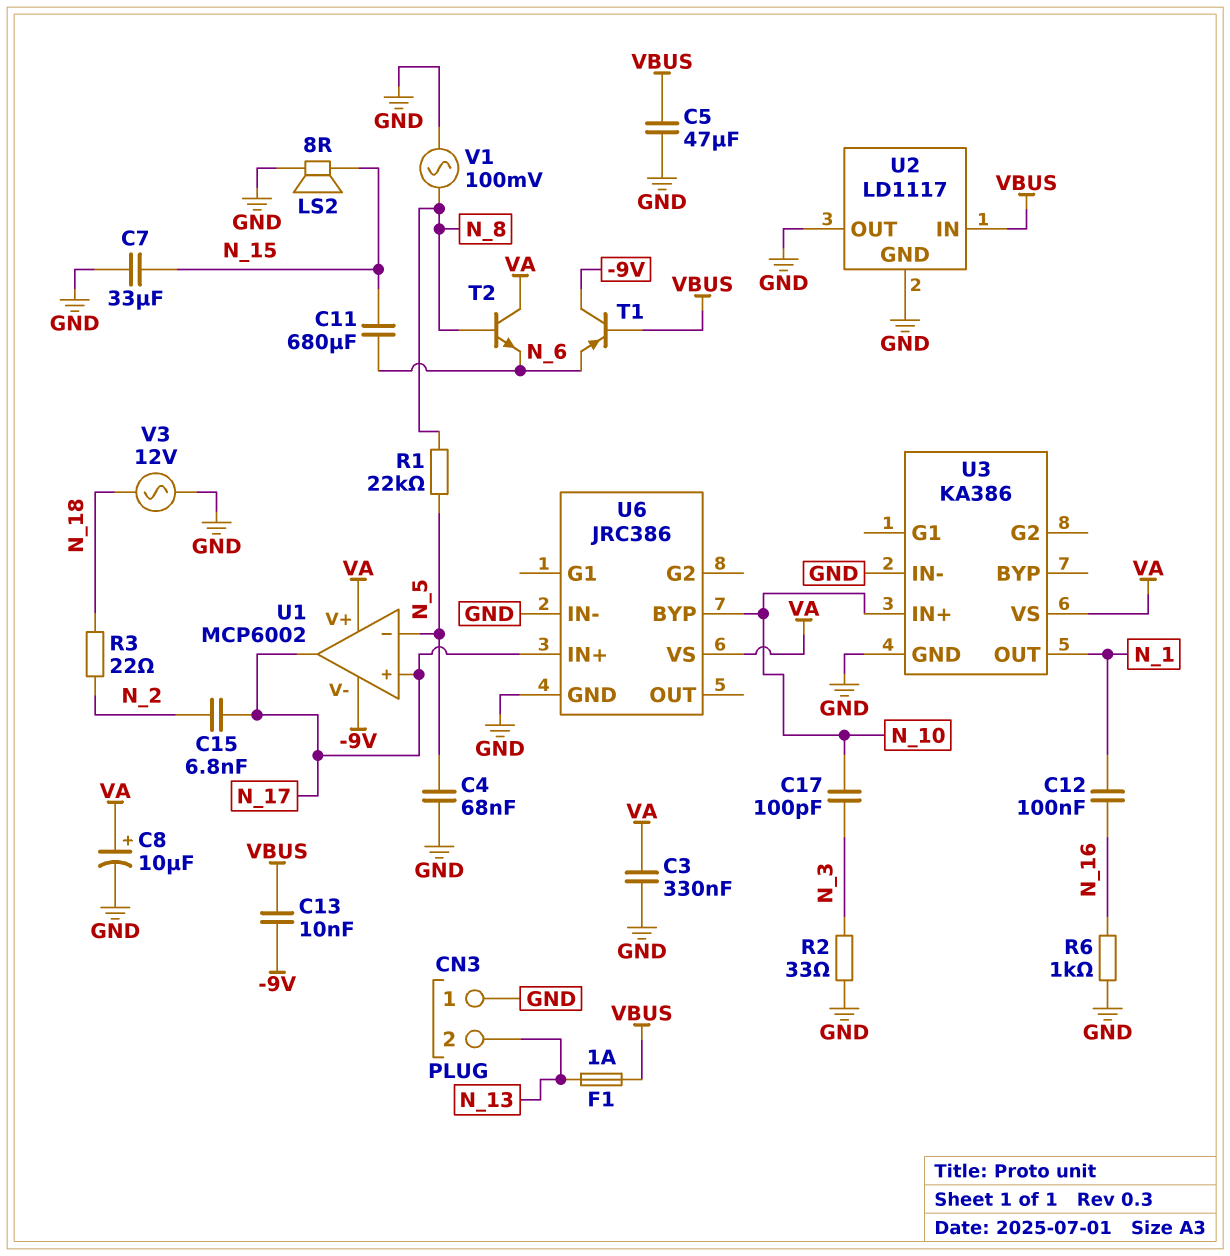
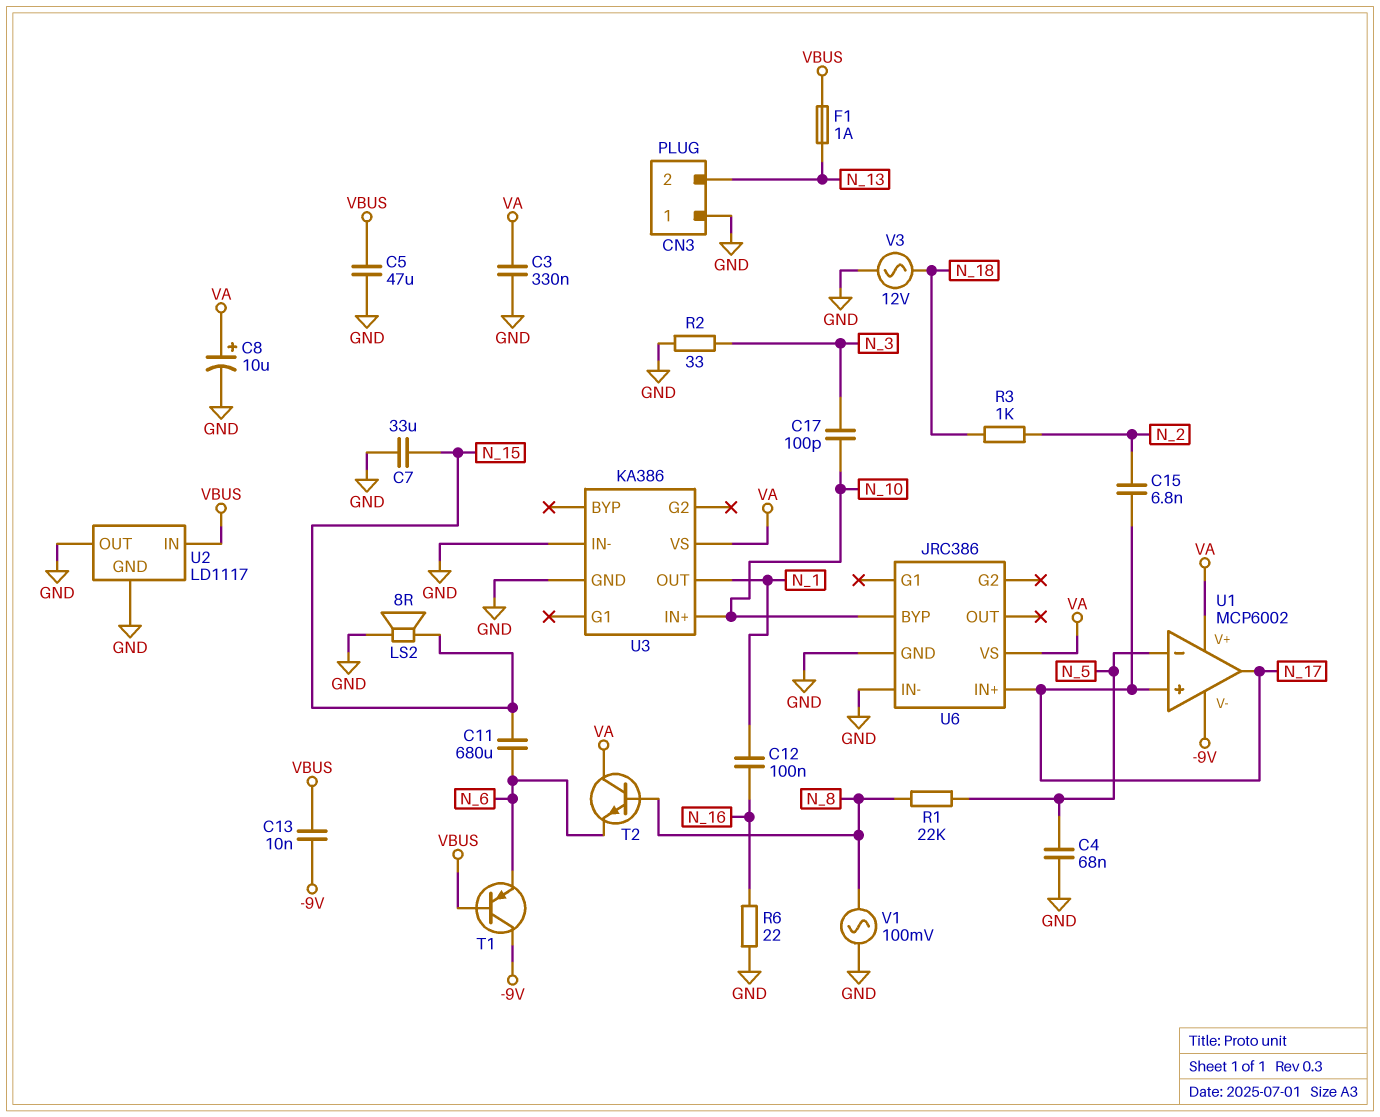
R3: 22 (N_2, N_18) -> 1k (N_2, N_18)
R6: 1k (GND, N_16) -> 22 (GND, N_16)

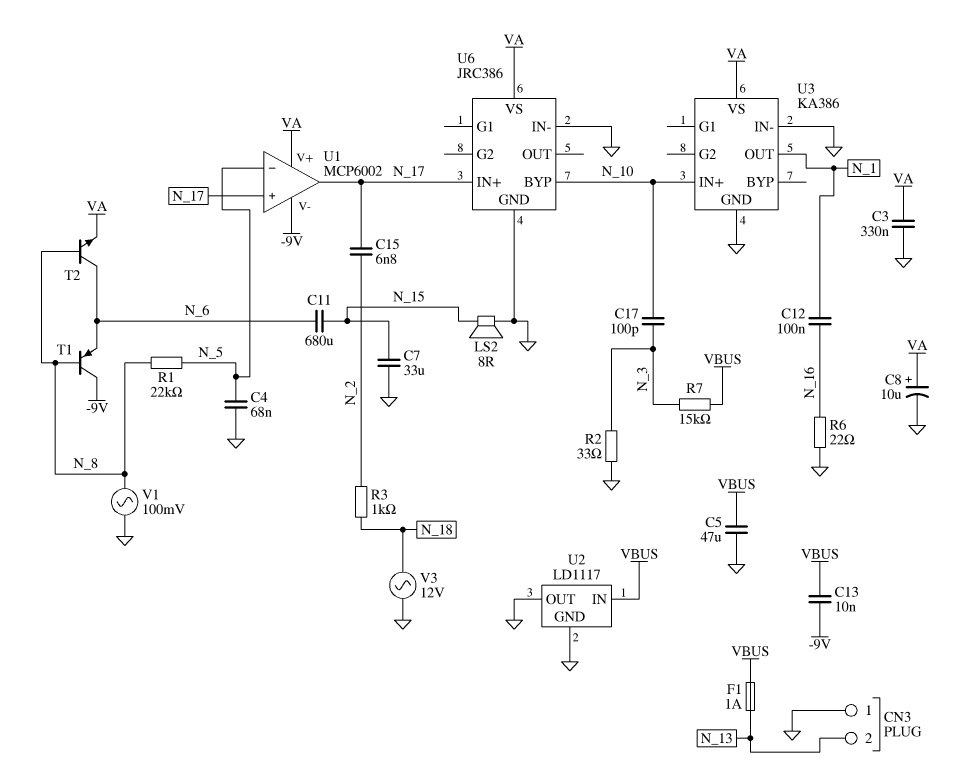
R7: none -> 15k (N_3, VBUS)
T1: PNP (B VBUS, C -9V, E N_6) -> PNP (B N_8, C -9V, E N_6)
T2: NPN (B N_8, C VA, E N_6) -> NPN (B N_8, C N_6, E VA)

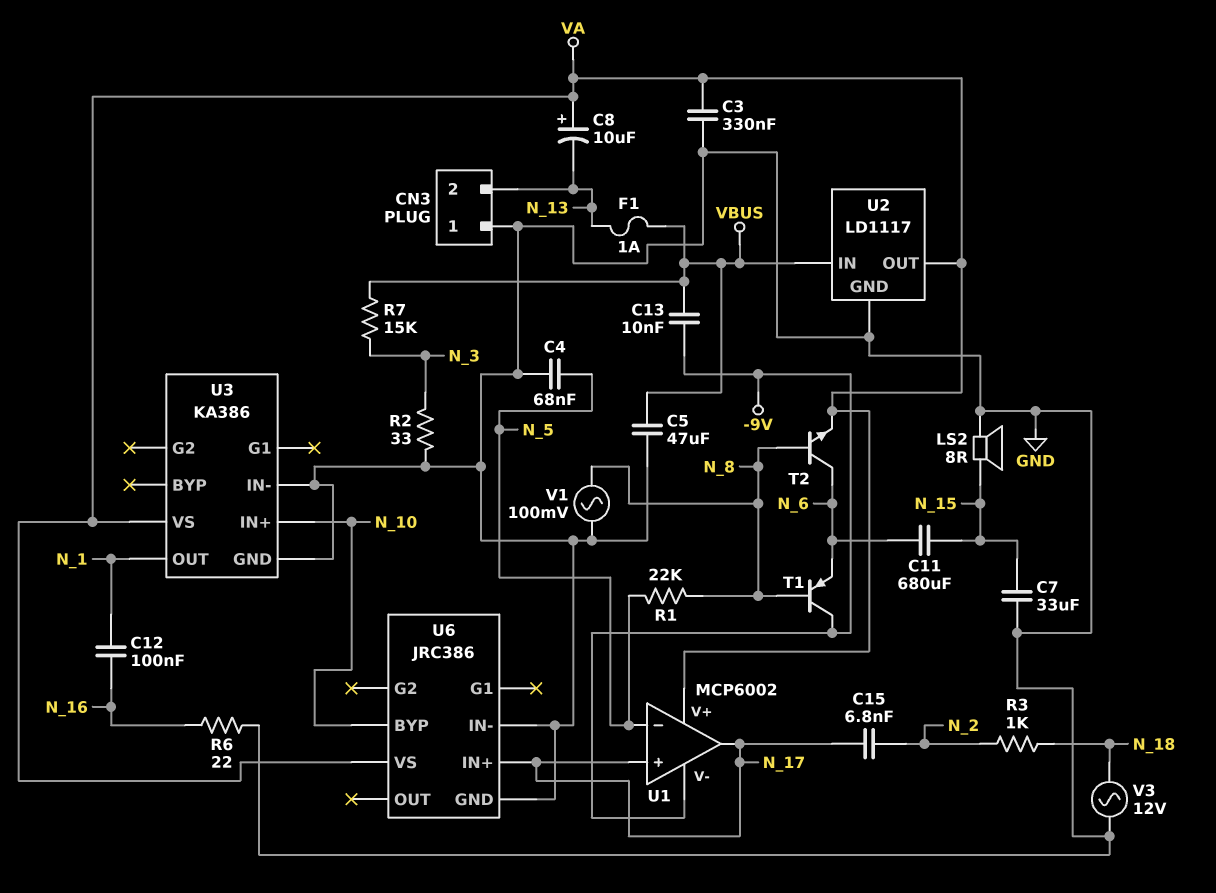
C8: 10uF (plus VA, minus GND) -> 10uF (plus VA, minus N_13)
C17: 100pF (N_3, N_10) -> none
U2 pin OUT: GND -> VA

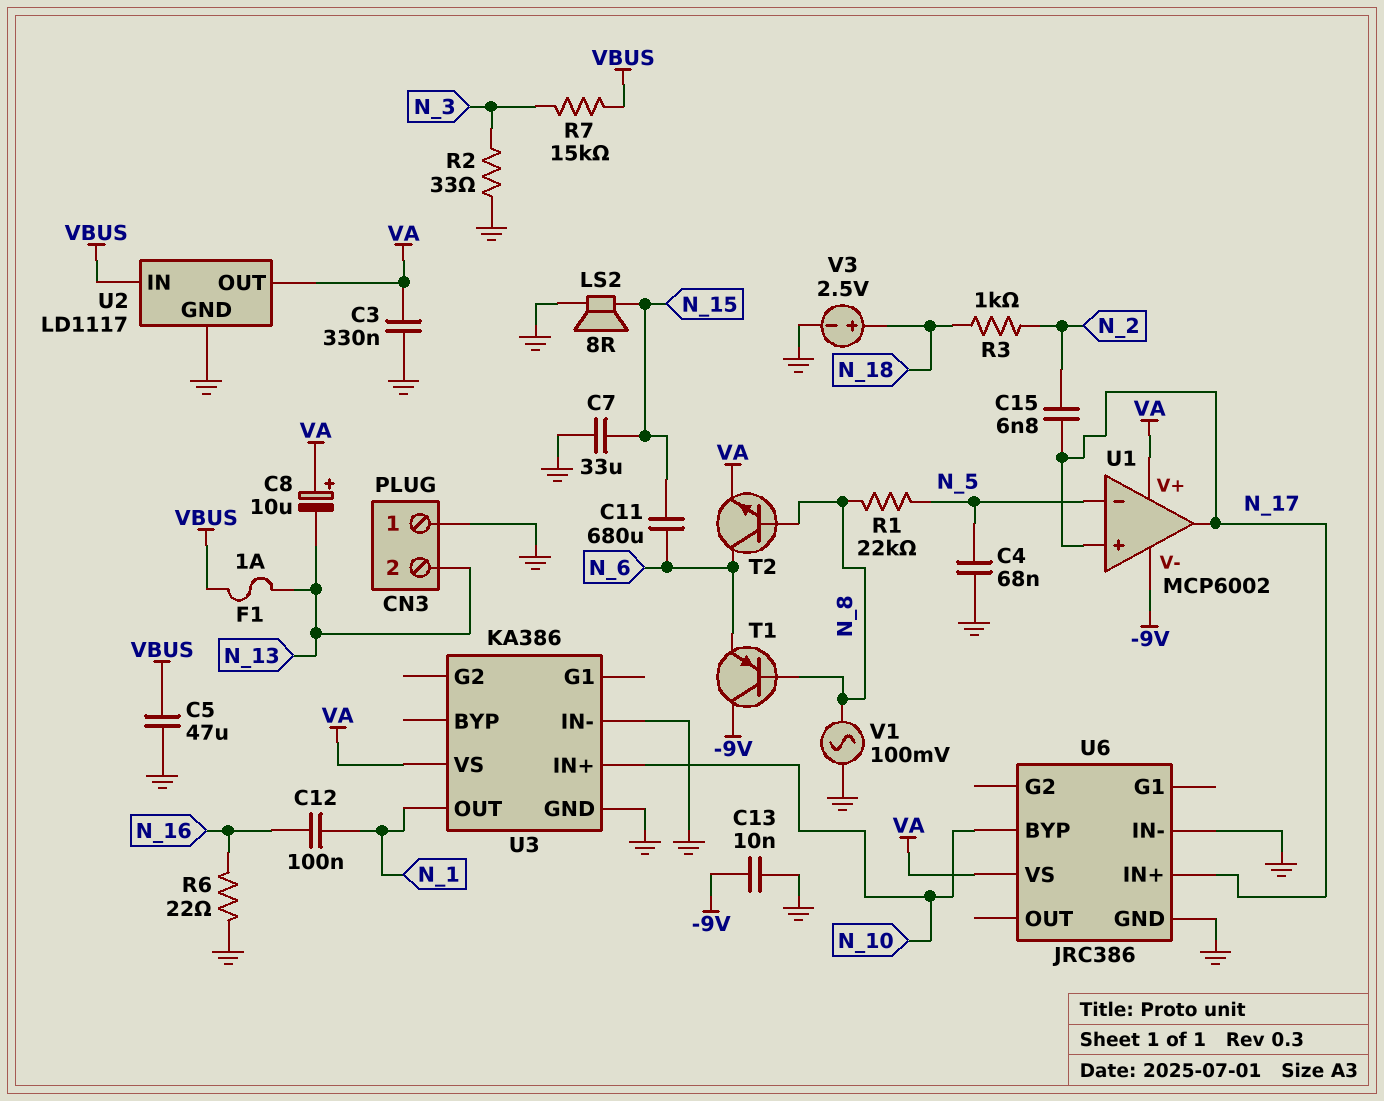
C13: 10nF (-9V, VBUS) -> 10nF (-9V, GND)
V3: AC 12V (GND, N_18) -> 2.5V (plus N_18, minus GND)

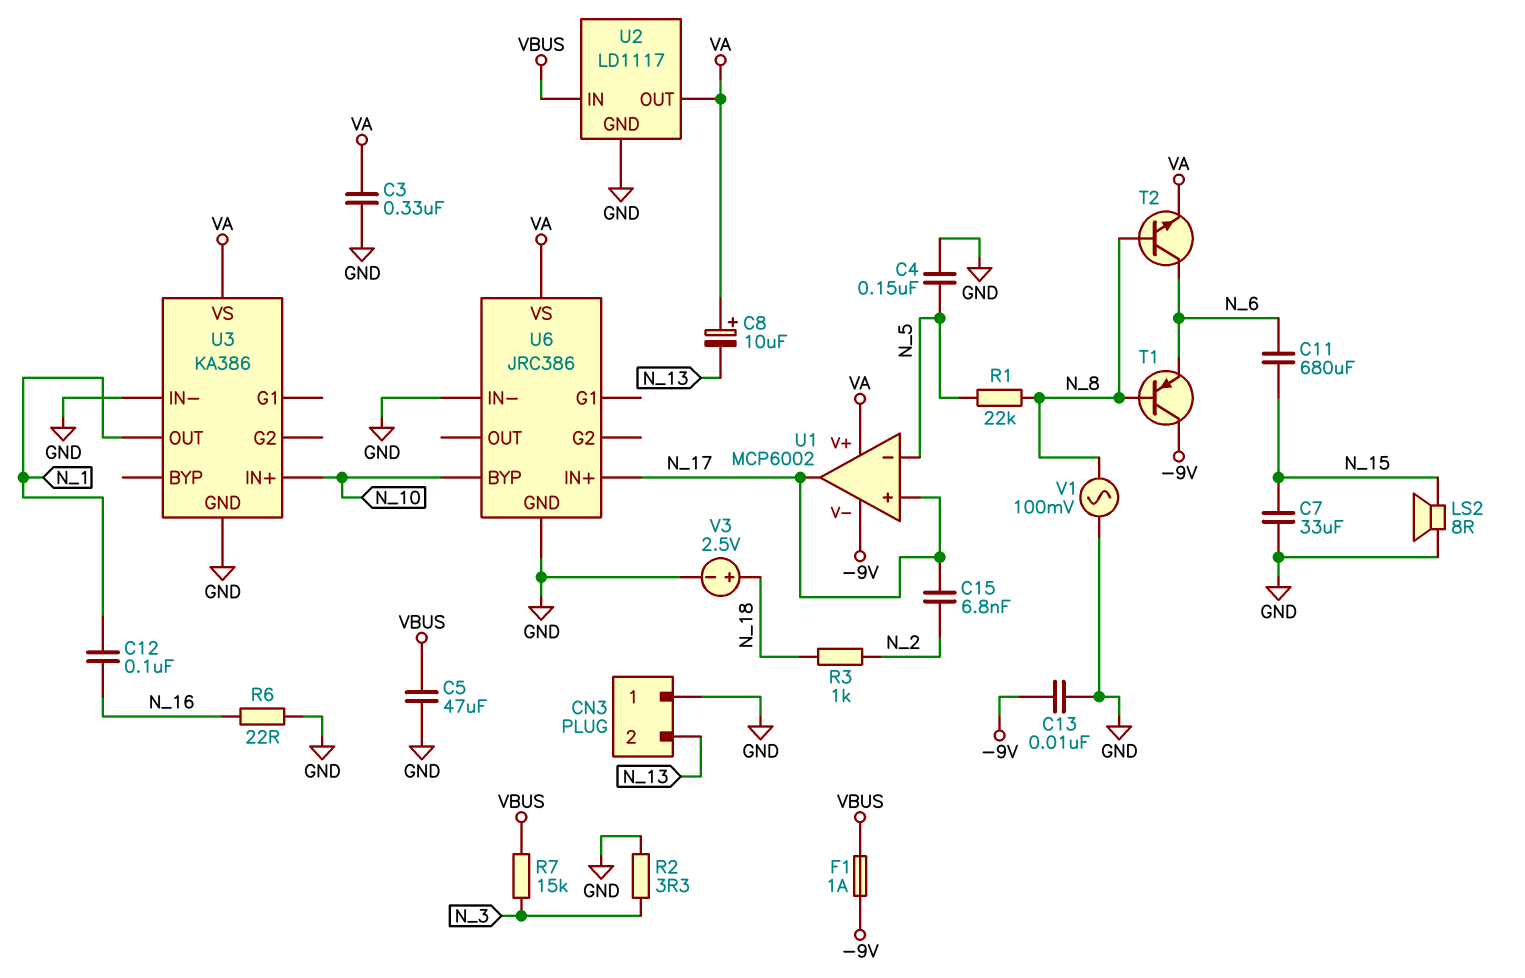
C4: 68nF (GND, N_5) -> 150nF (GND, N_5)
F1: 1A (N_13, VBUS) -> 1A (-9V, VBUS)
R2: 33 (GND, N_3) -> 3.3 (GND, N_3)

